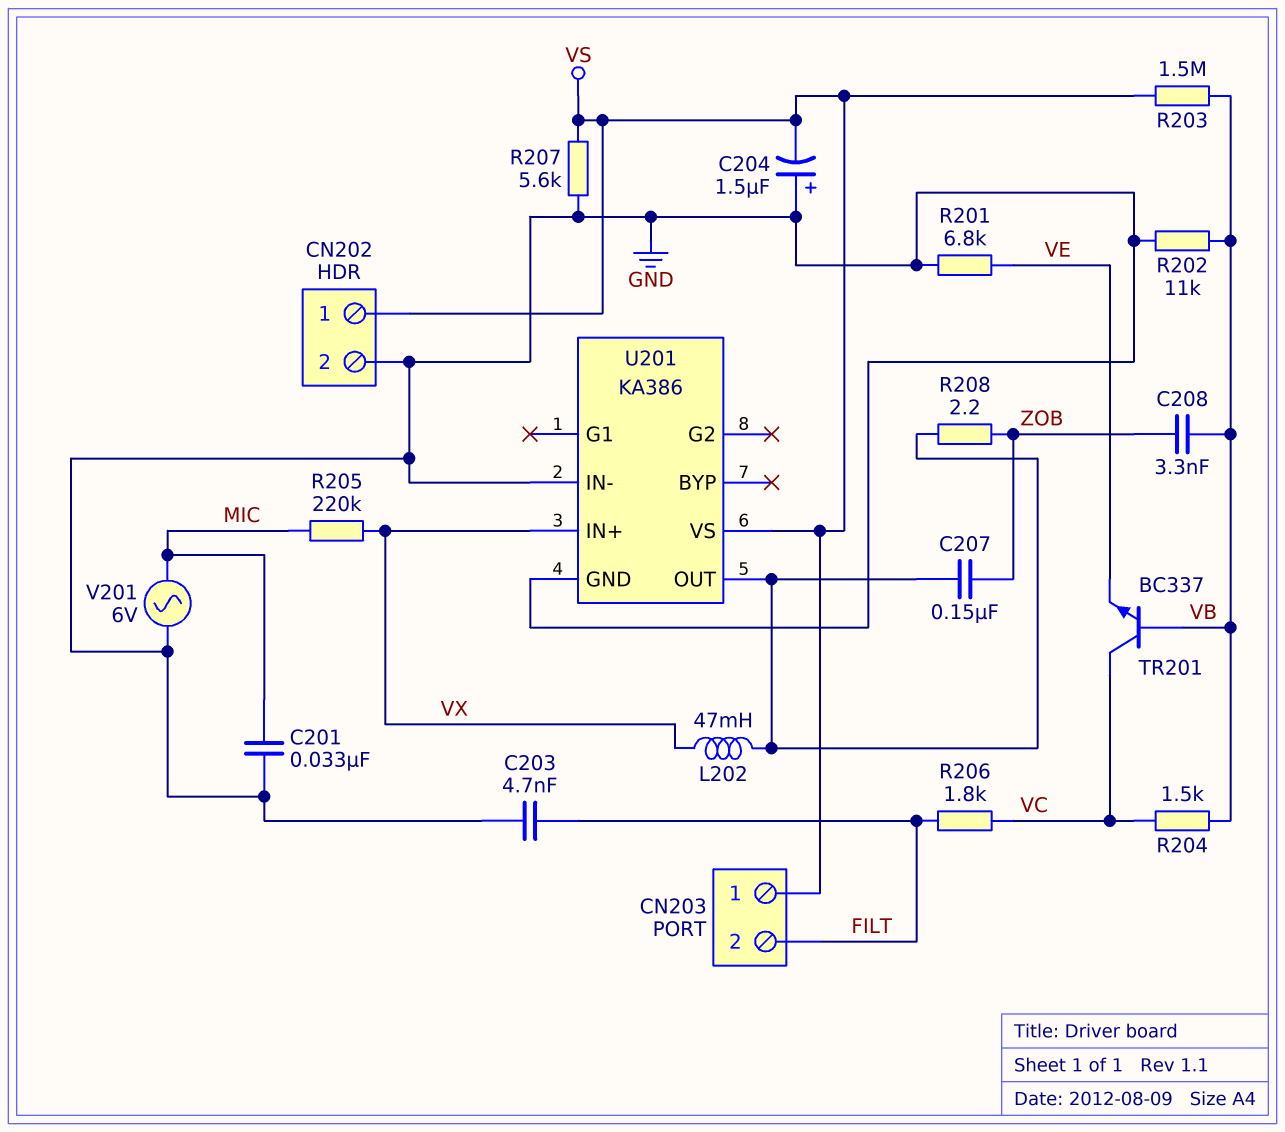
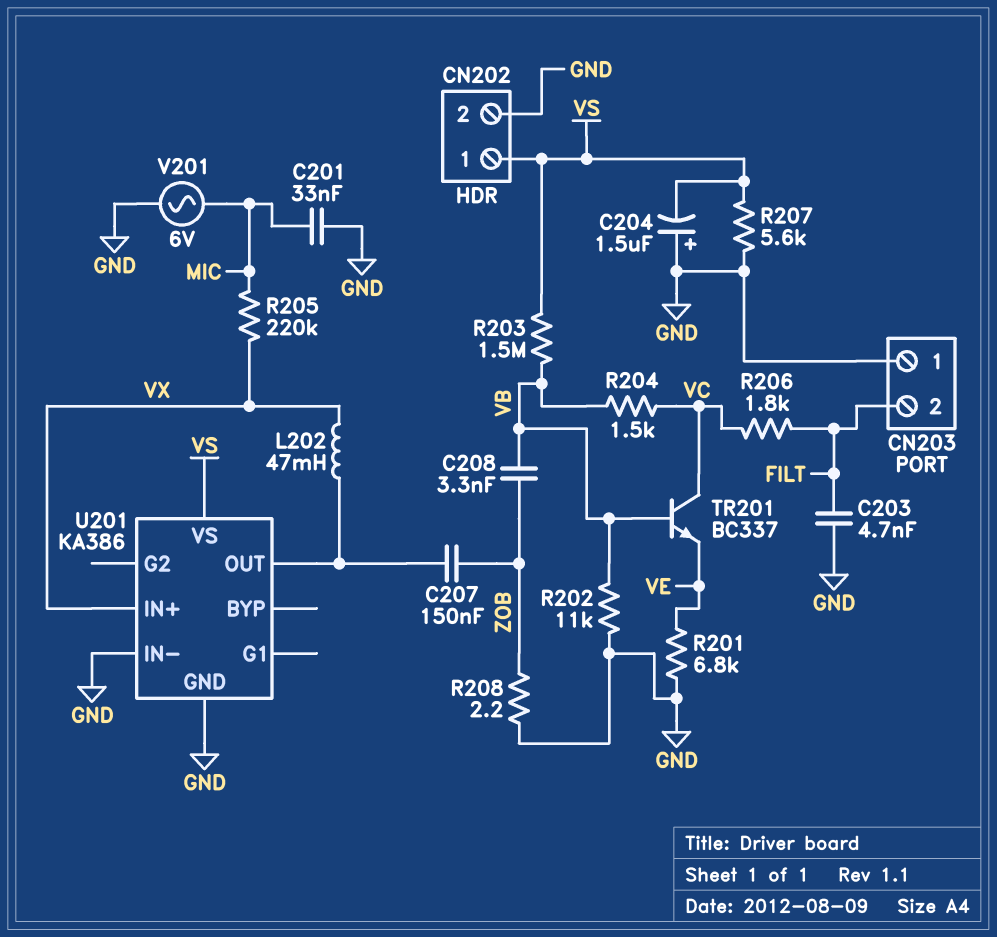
CN203 pin 1: VS -> GND
R208: 2.2 (U201/OUT, ZOB) -> 2.2 (GND, ZOB)

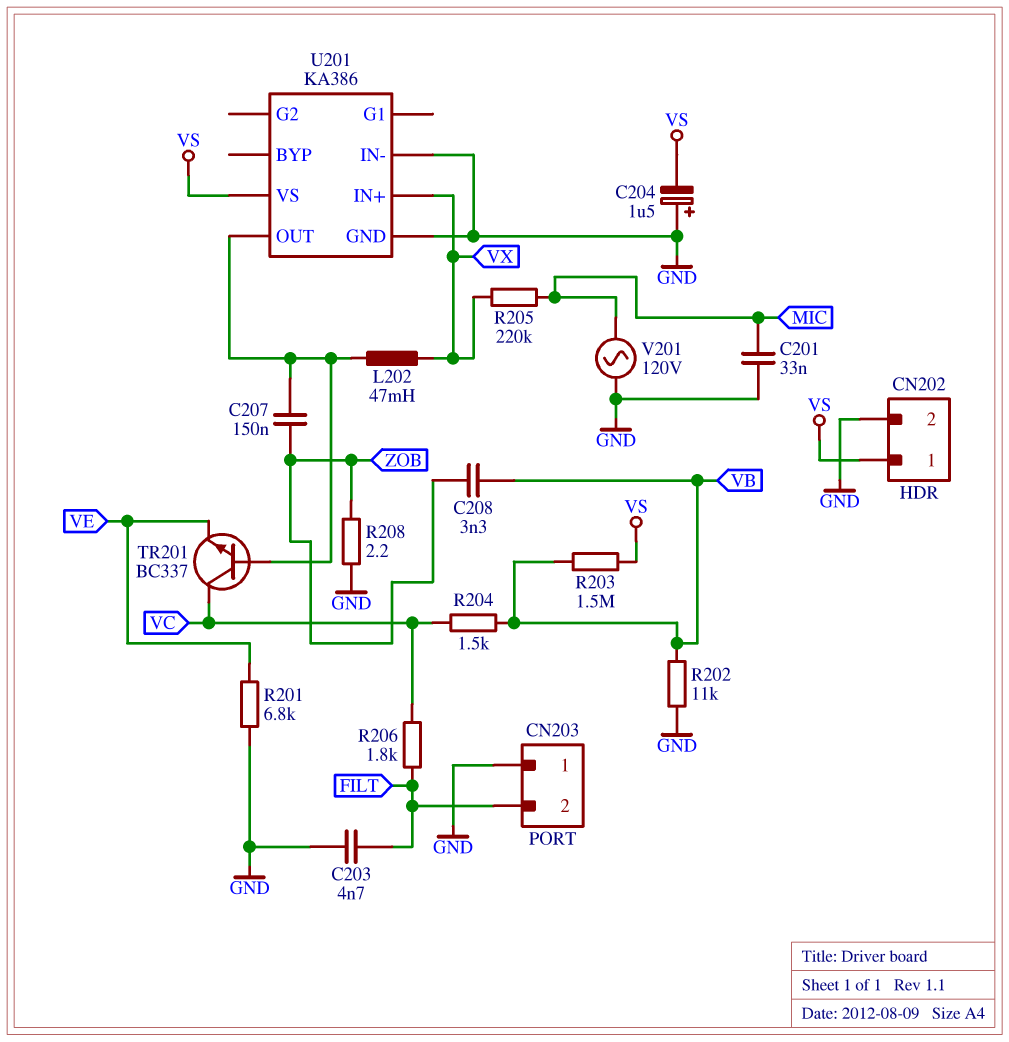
R207: 5.6k (GND, VS) -> none
TR201: NPN BC337 (B VB, C VC, E VE) -> NPN BC337 (B U201/OUT, C VC, E VE)
V201: AC 6V (GND, MIC) -> AC 120V (GND, MIC)

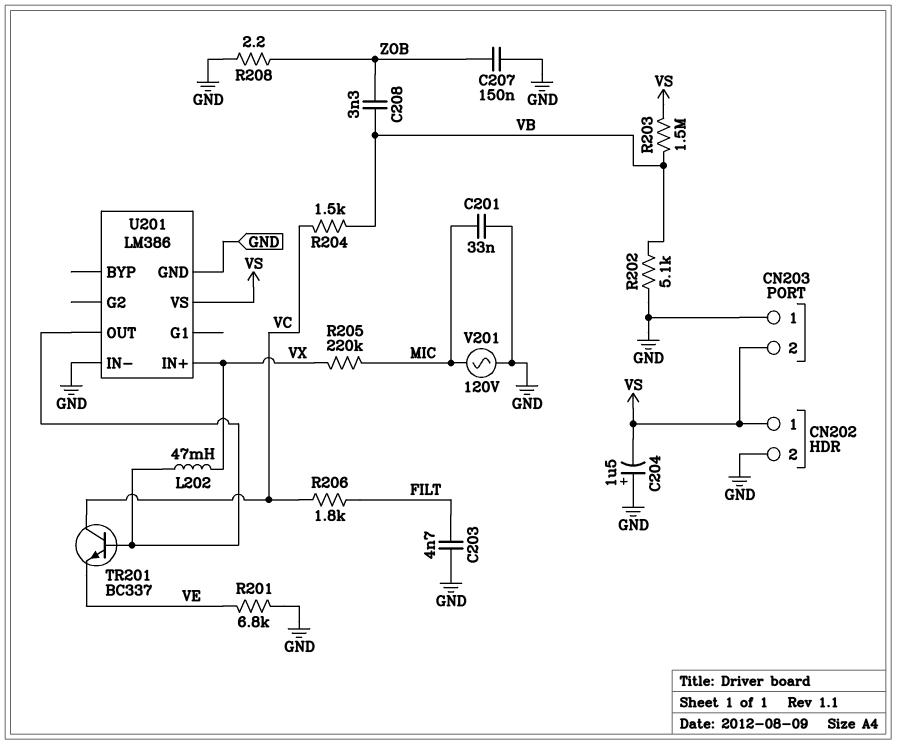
C207: 150nF (U201/OUT, ZOB) -> 150nF (GND, ZOB)
CN203 pin 2: FILT -> VS
R202: 11k (GND, VB) -> 5.1k (GND, VB)
U201: KA386 -> LM386

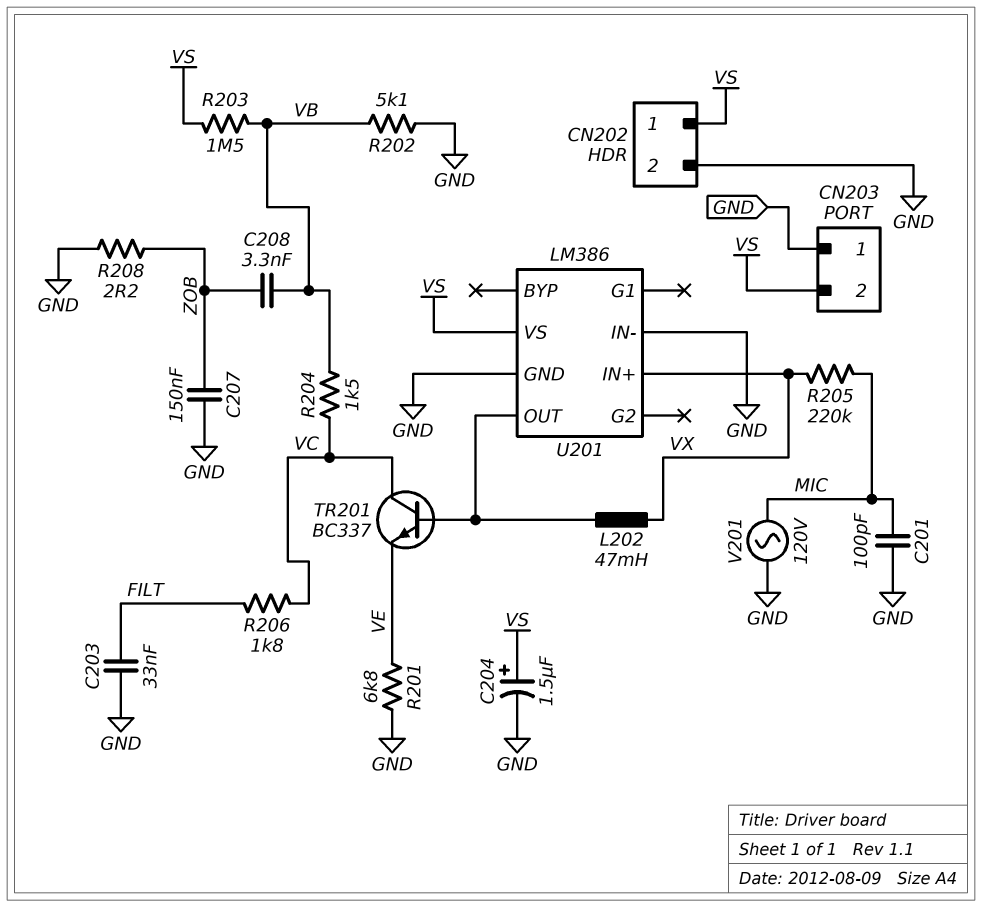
C201: 33nF (GND, MIC) -> 100pF (GND, MIC)
C203: 4.7nF (FILT, GND) -> 33nF (FILT, GND)
C204: 1.5uF (plus GND, minus VS) -> 1.5uF (plus VS, minus GND)

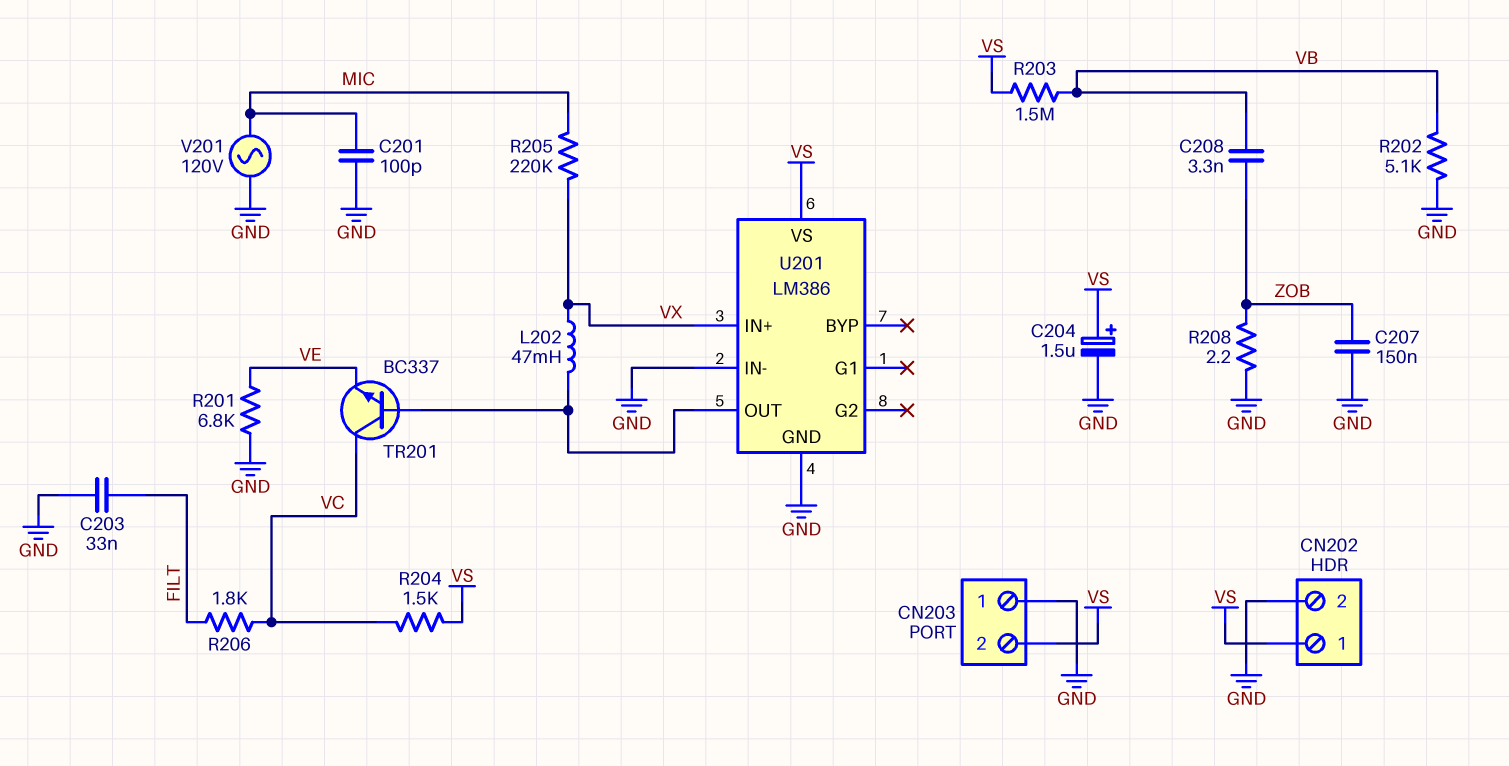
R204: 1.5k (VB, VC) -> 1.5k (VC, VS)

